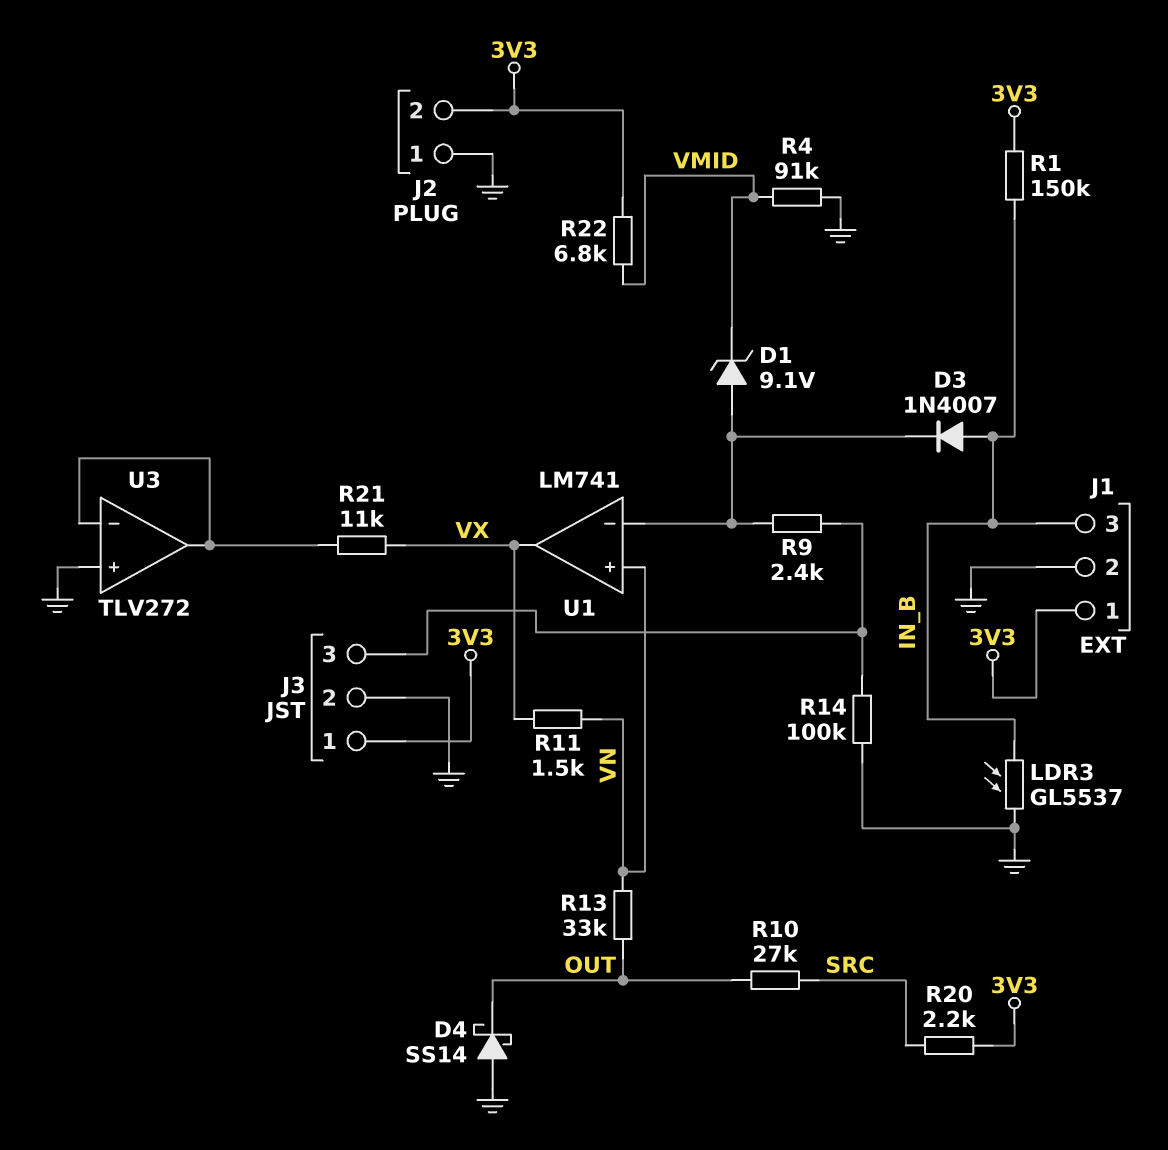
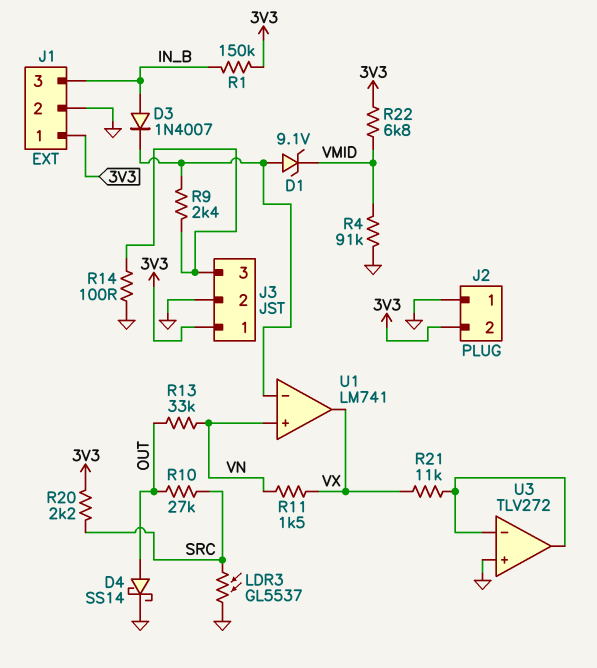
D4: schottky SS14 (A GND, K OUT) -> schottky SS14 (A OUT, K GND)
LDR3: GL5537 (GND, IN_B) -> GL5537 (GND, SRC)
R14: 100k (GND, J3/3) -> 100 (GND, J3/3)

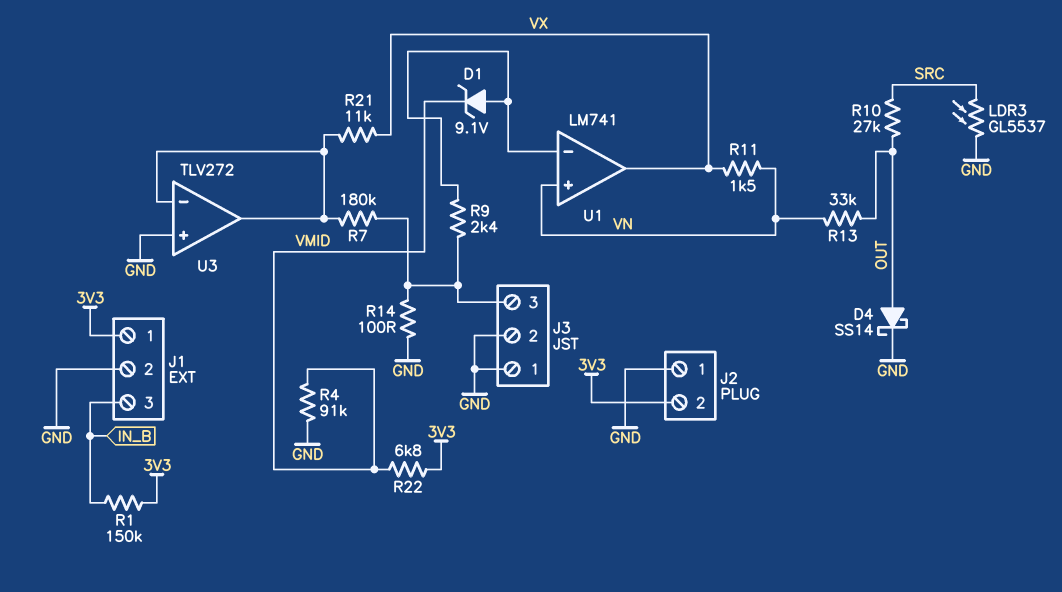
D3: diode 1N4007 (A IN_B, K U1/in-) -> none
J3 pin 1: 3V3 -> GND
R7: none -> 180k (J3/3, U3/in-)
R20: 2.2k (3V3, SRC) -> none

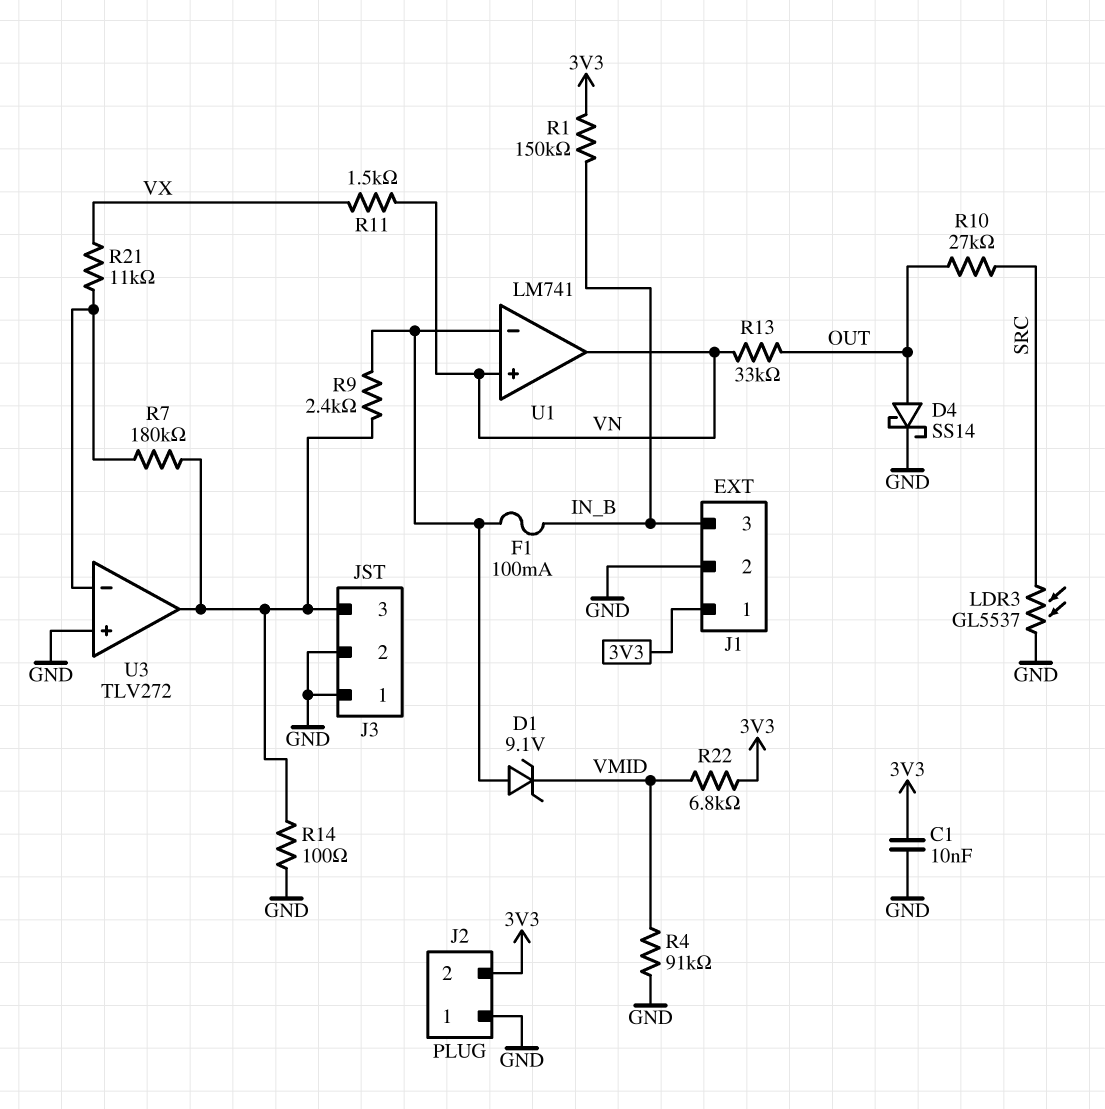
C1: none -> 10nF (3V3, GND)
F1: none -> 100mA (IN_B, U1/in-)
U1 pin out: VX -> VN
U3 pin out: U3/in- -> J3/3

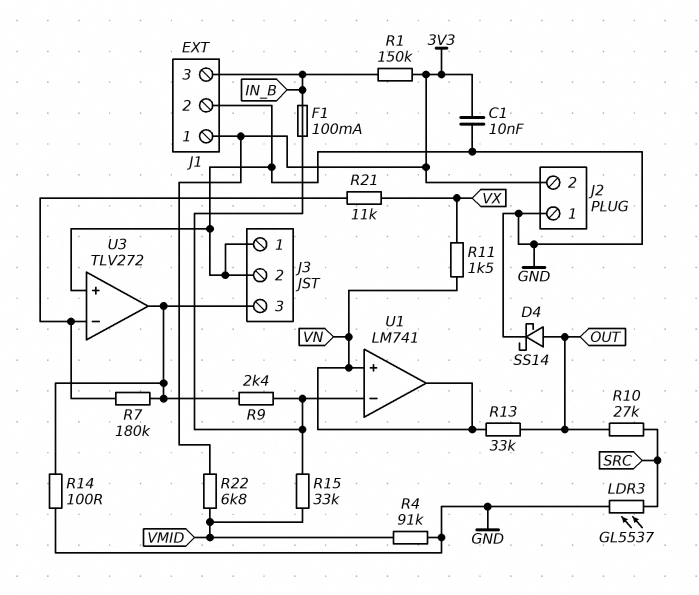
D1: zener 9.1V (A U1/in-, K VMID) -> none
R15: none -> 33k (U1/in-, VMID)

